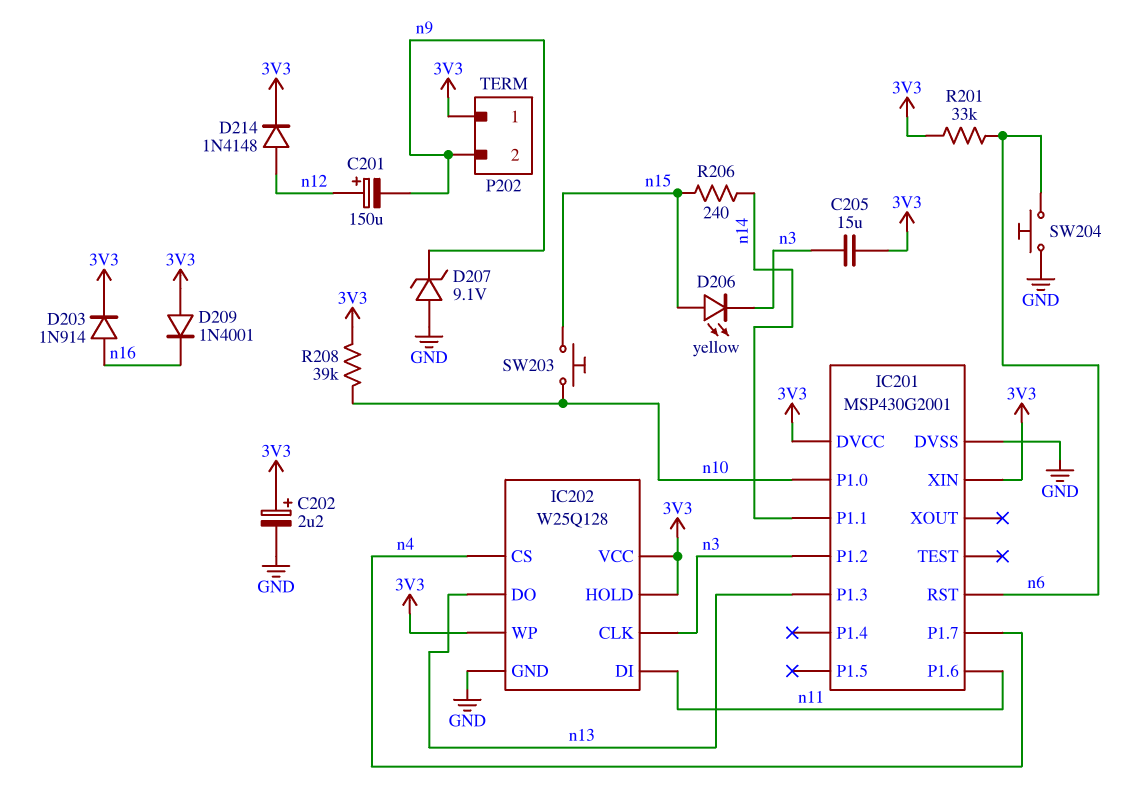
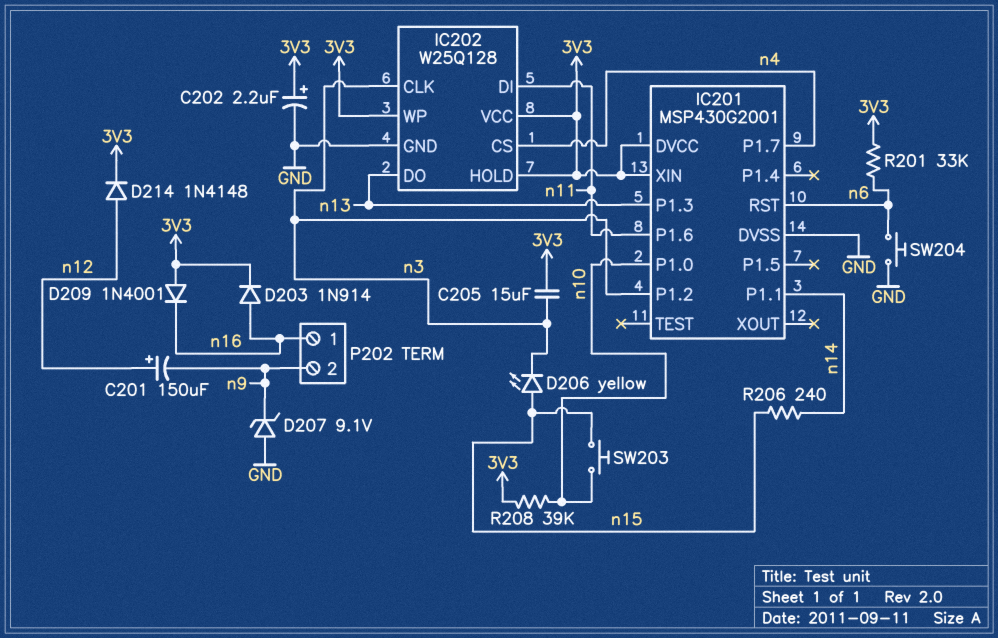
P202 pin 1: 3V3 -> n16

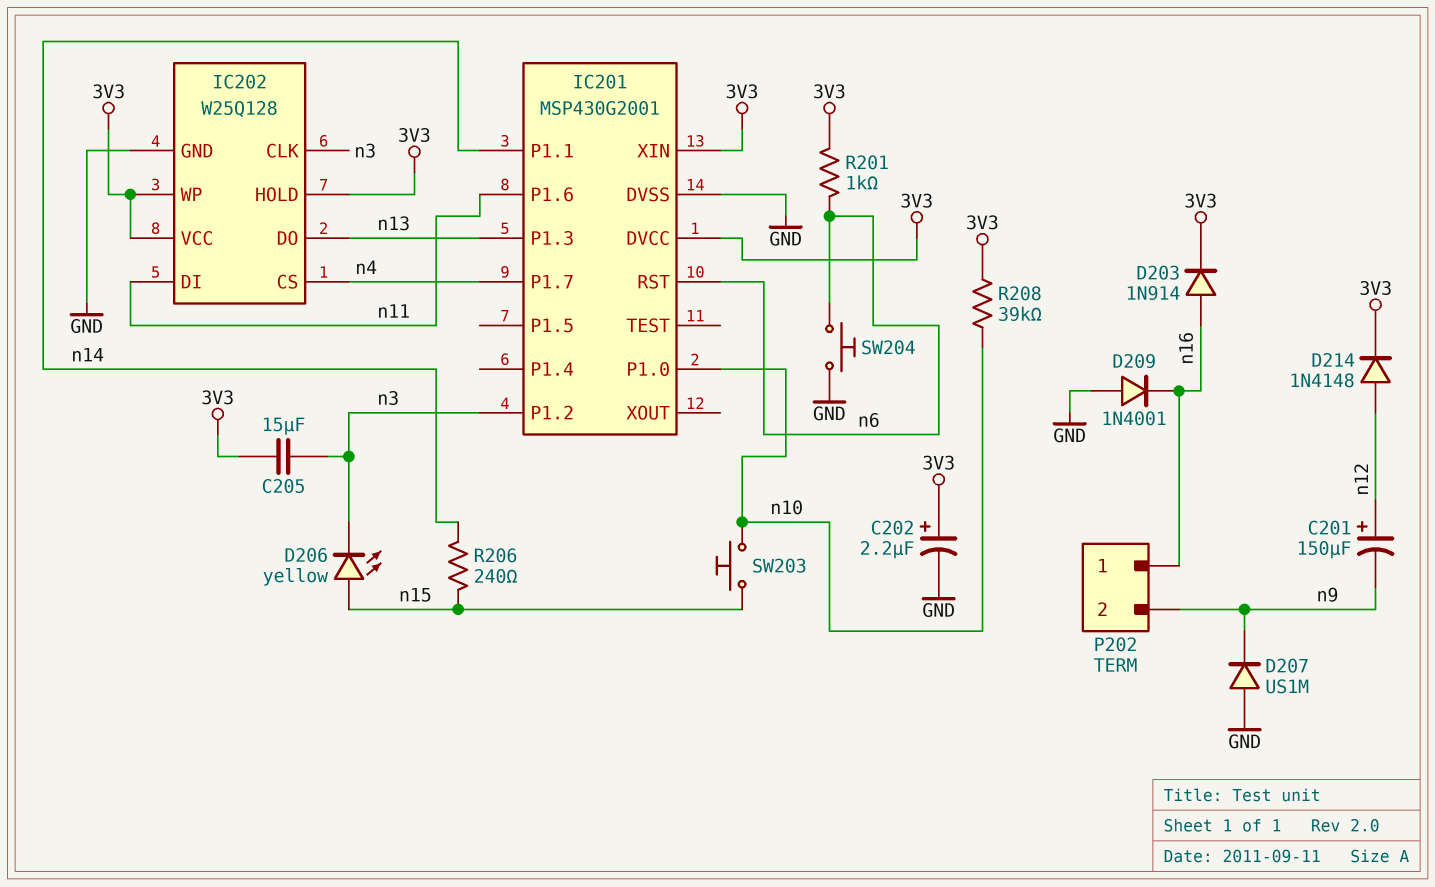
D207: zener 9.1V (A GND, K n9) -> diode US1M (A GND, K n9)
D209: diode 1N4001 (A 3V3, K n16) -> diode 1N4001 (A GND, K n16)
R201: 33k (3V3, n6) -> 1k (3V3, n6)

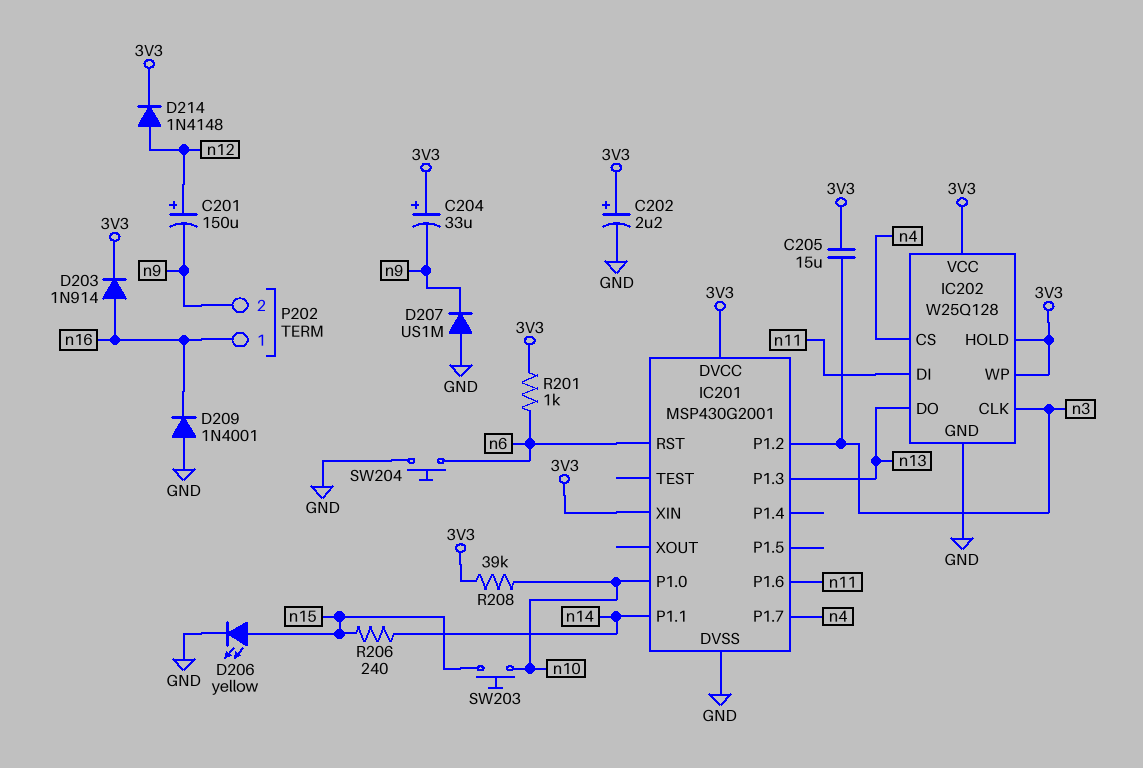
C204: none -> 33uF (plus 3V3, minus n9)
D206: LED yellow (A n15, K n3) -> LED yellow (A n15, K GND)

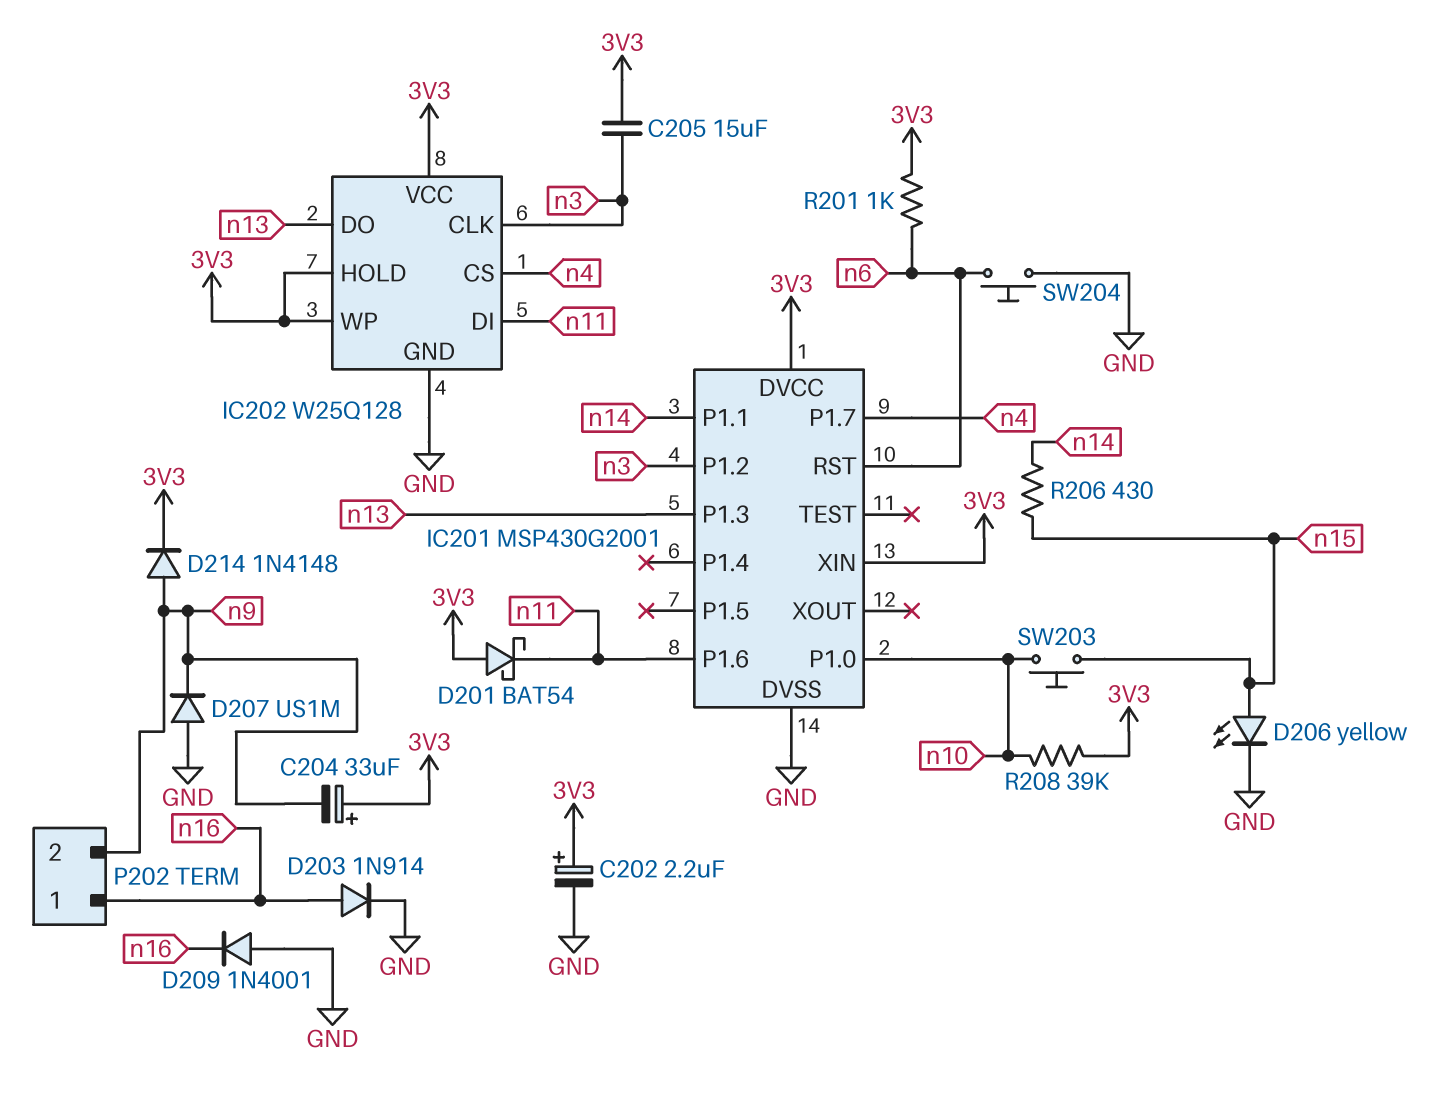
C201: 150uF (plus n12, minus n9) -> none
D201: none -> schottky BAT54 (A 3V3, K n11)
D203: diode 1N914 (A n16, K 3V3) -> diode 1N914 (A n16, K GND)
D214: diode 1N4148 (A n12, K 3V3) -> diode 1N4148 (A n9, K 3V3)
R206: 240 (n14, n15) -> 430 (n14, n15)

